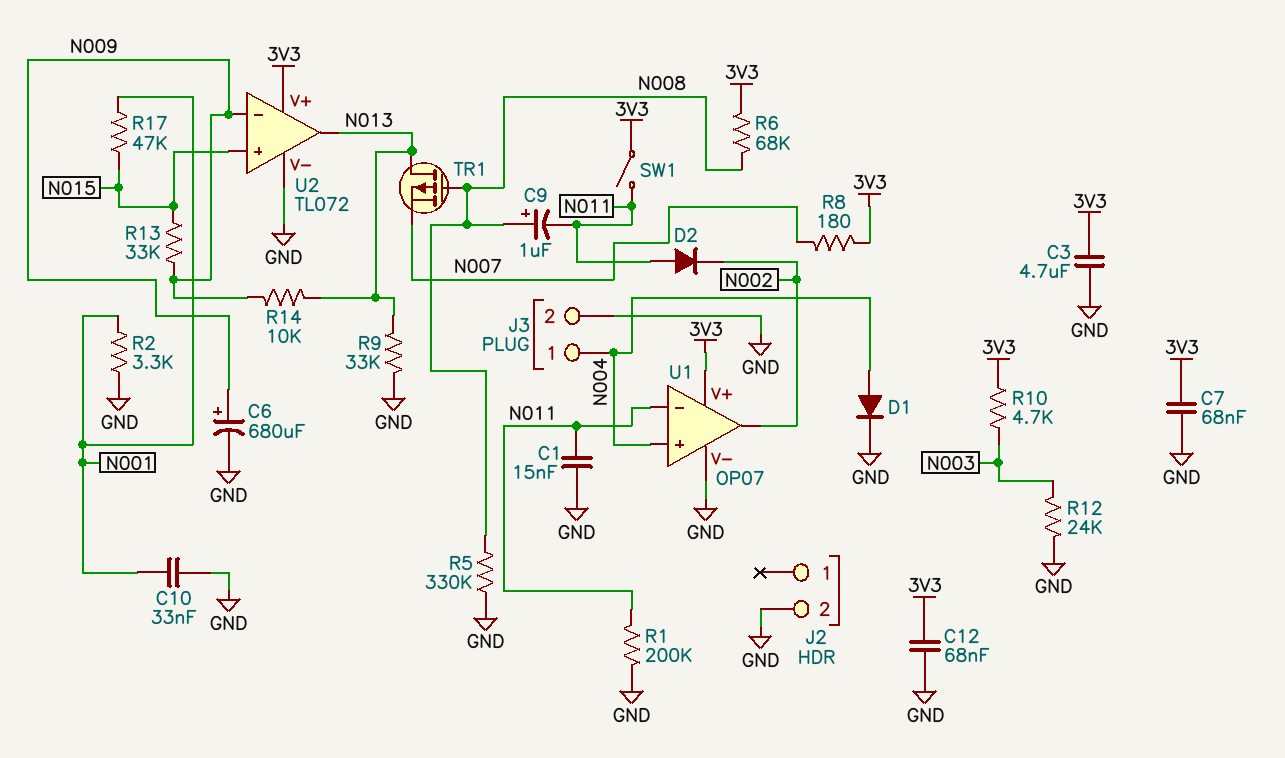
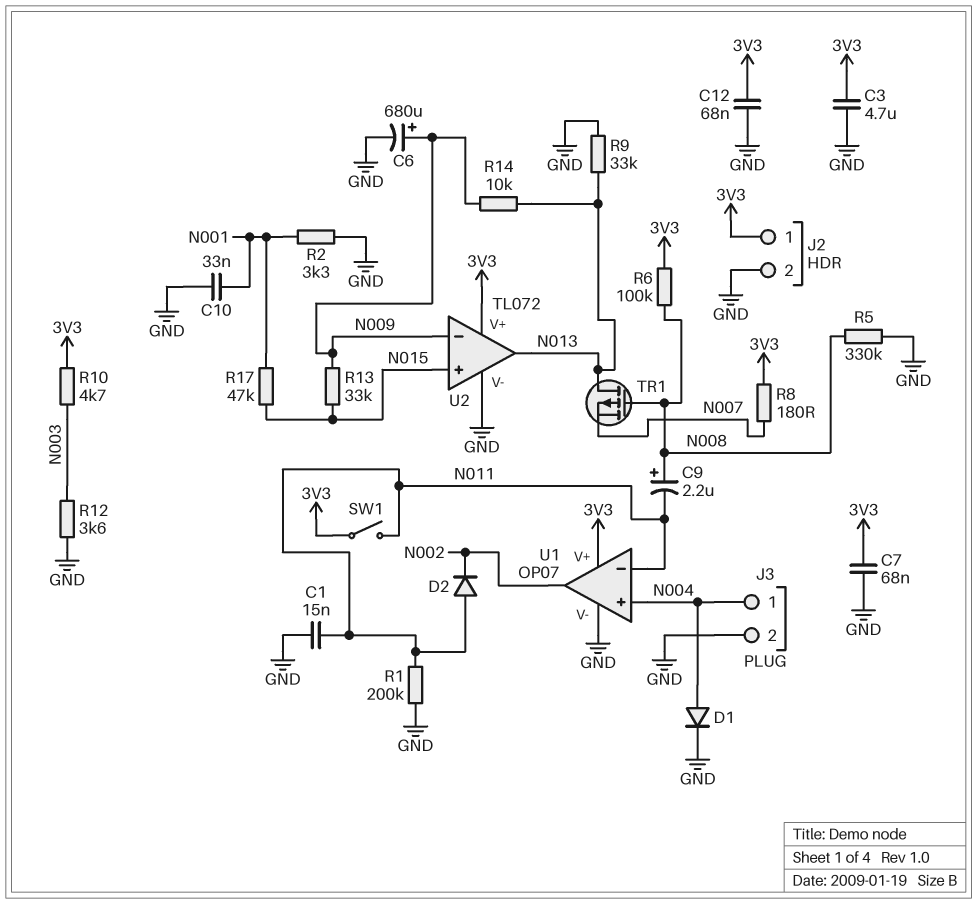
C9: 1uF (plus N008, minus N011) -> 2.2uF (plus N008, minus N011)
J2 pin 1: none -> 3V3
R6: 68k (3V3, N008) -> 100k (3V3, N008)
R12: 24k (GND, N003) -> 3.6k (GND, N003)

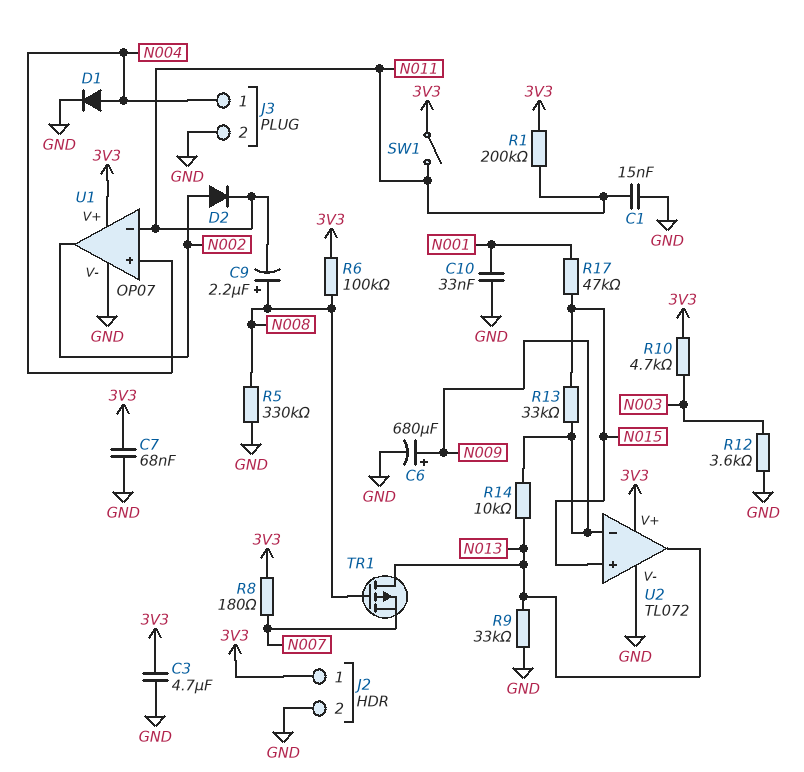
C12: 68nF (3V3, GND) -> none
D2: diode (A N011, K N002) -> diode (A N002, K N011)
R1: 200k (GND, N011) -> 200k (3V3, N011)
R2: 3.3k (GND, N001) -> none

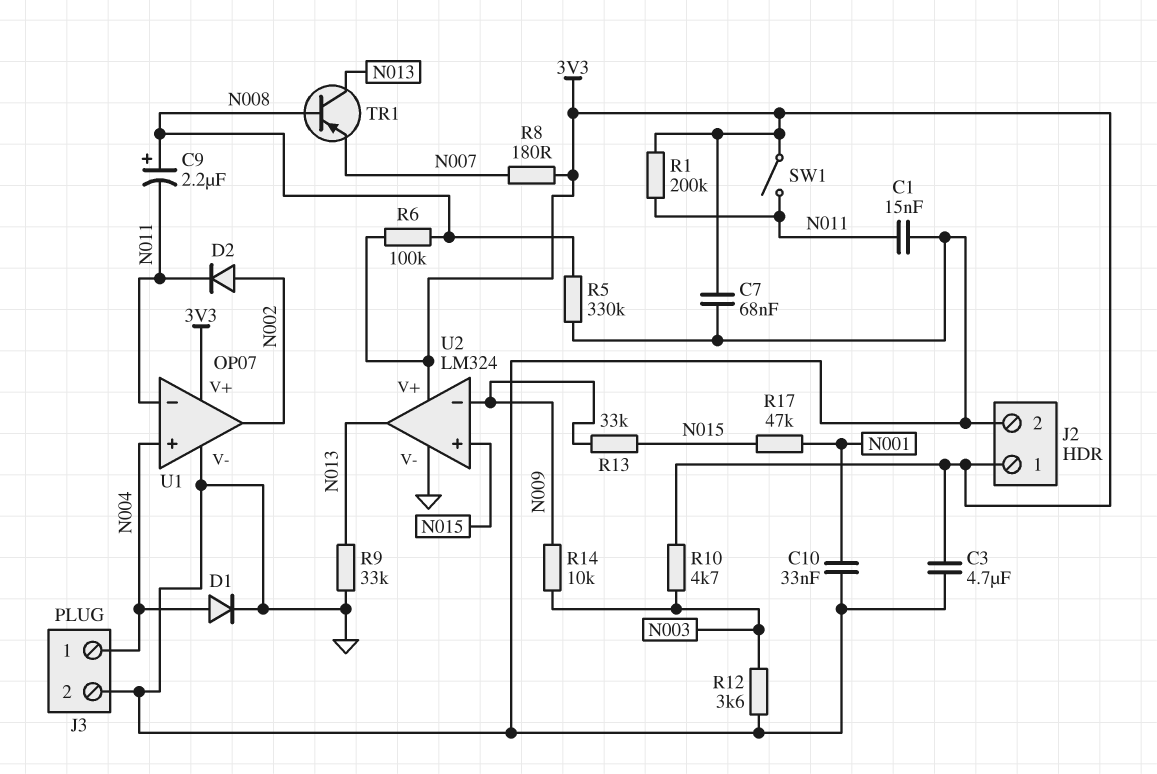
C6: 680uF (plus N009, minus GND) -> none
R14: 10k (N009, N013) -> 10k (N003, N009)
TR1: PMOS (G N008, D N013, S N007) -> PNP (B N008, C N013, E N007)
U2: TL072 -> LM324

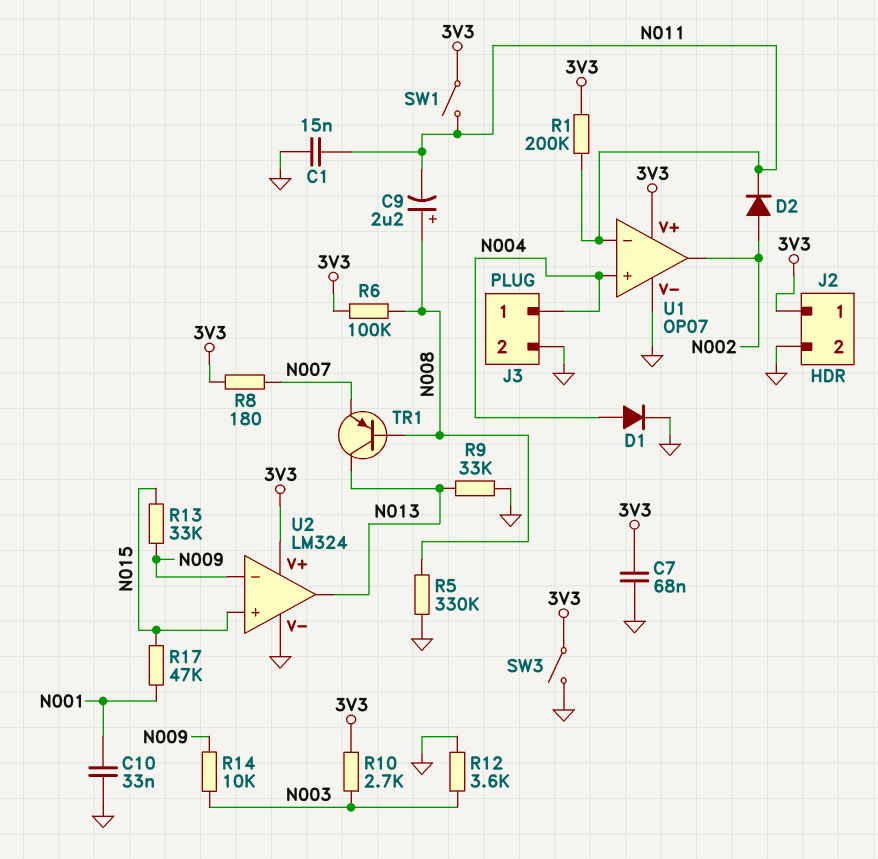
C3: 4.7uF (3V3, GND) -> none
R10: 4.7k (3V3, N003) -> 2.7k (3V3, N003)
SW3: none -> switch (3V3, GND)

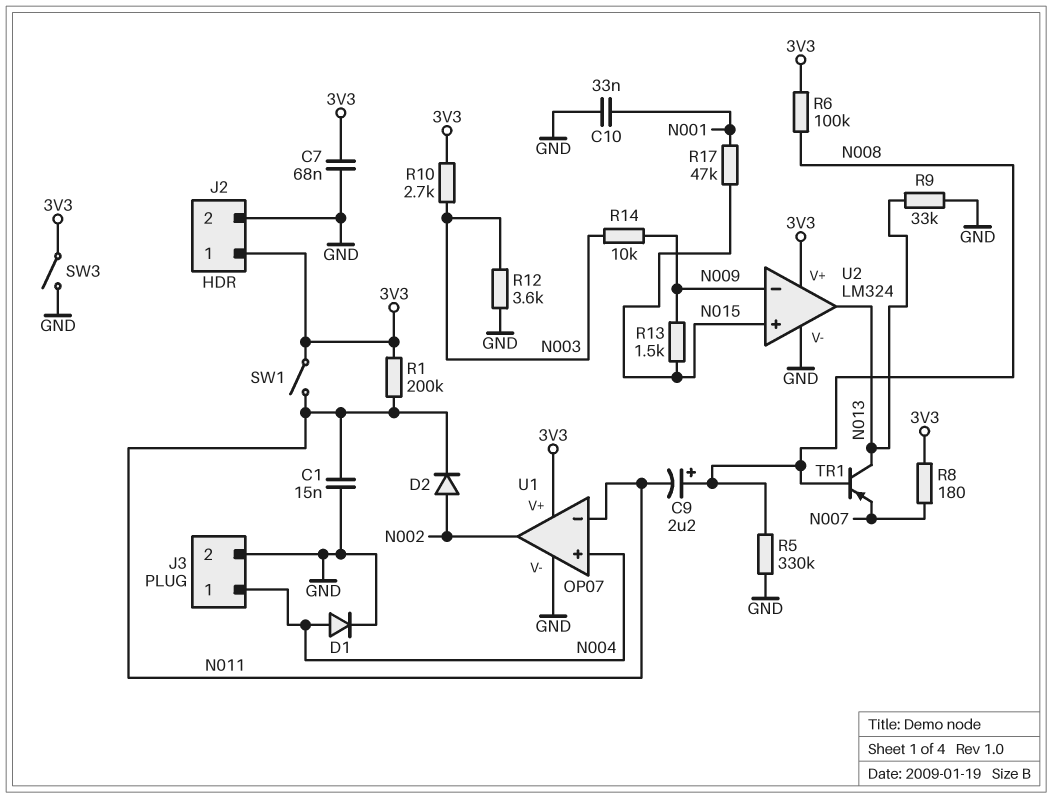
R13: 33k (N009, N015) -> 1.5k (N009, N015)

